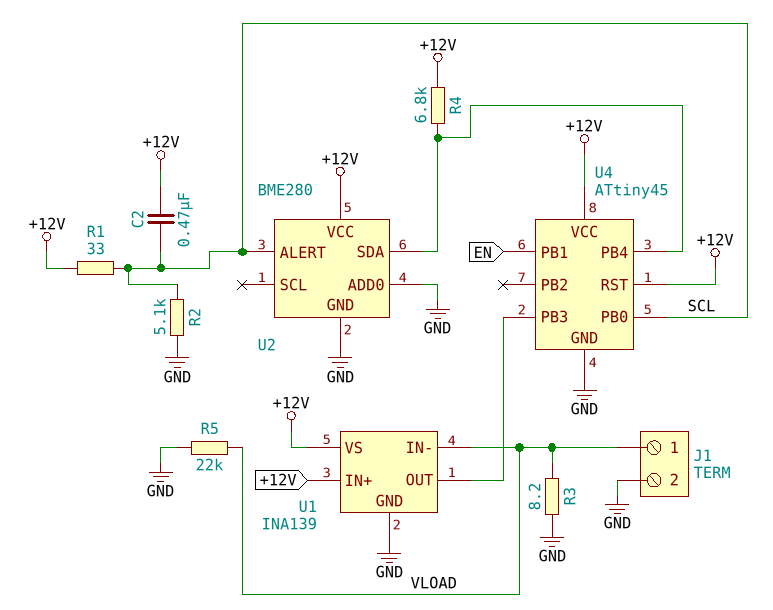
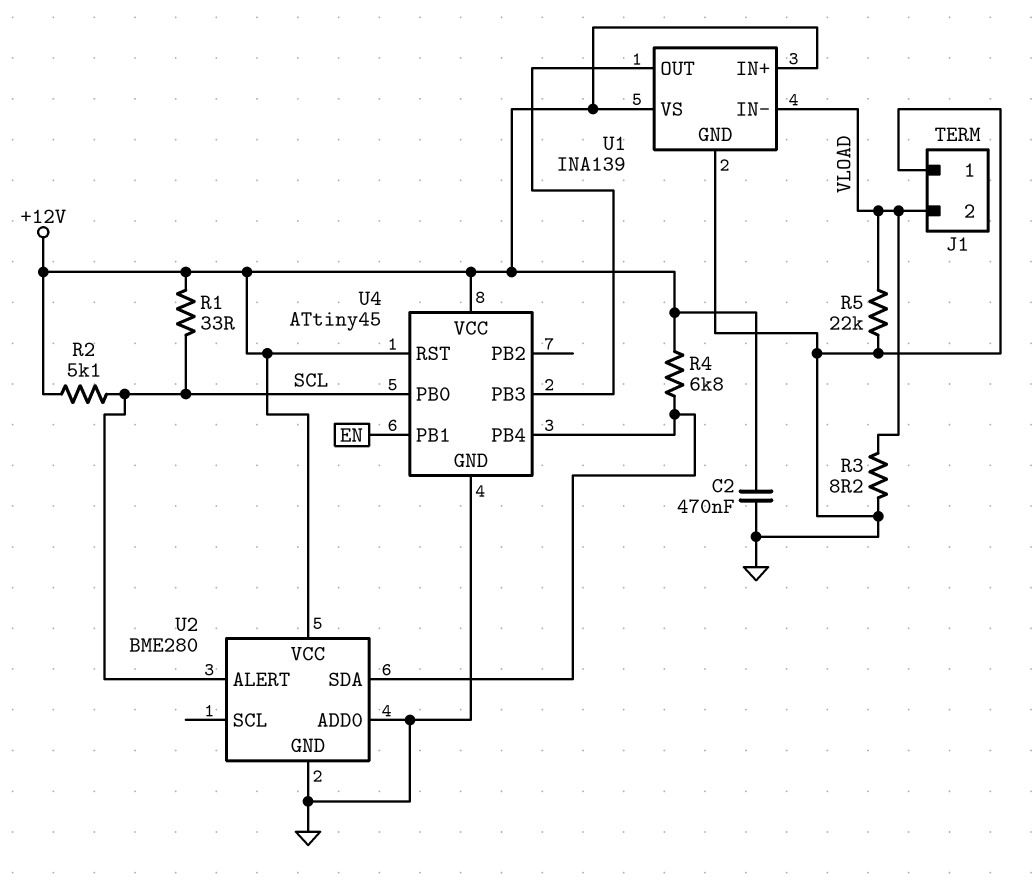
C2: 470nF (+12V, SCL) -> 470nF (+12V, GND)
J1 pin 1: VLOAD -> GND
J1 pin 2: GND -> VLOAD
R2: 5.1k (GND, SCL) -> 5.1k (+12V, SCL)

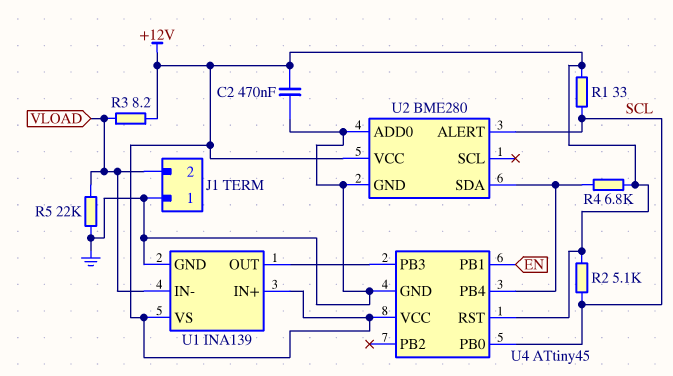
R3: 8.2 (GND, VLOAD) -> 8.2 (+12V, VLOAD)

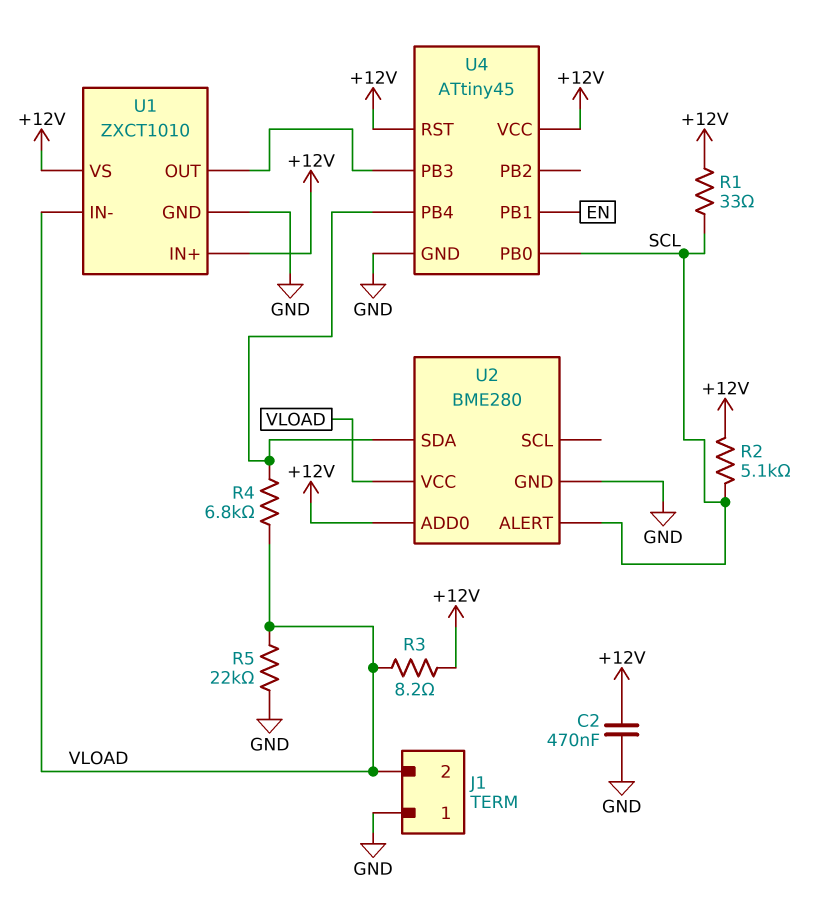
R4: 6.8k (+12V, U2/SDA) -> 6.8k (U2/SDA, VLOAD)
U1: INA139 -> ZXCT1010
U2 pin ADD0: GND -> +12V
U2 pin VCC: +12V -> VLOAD

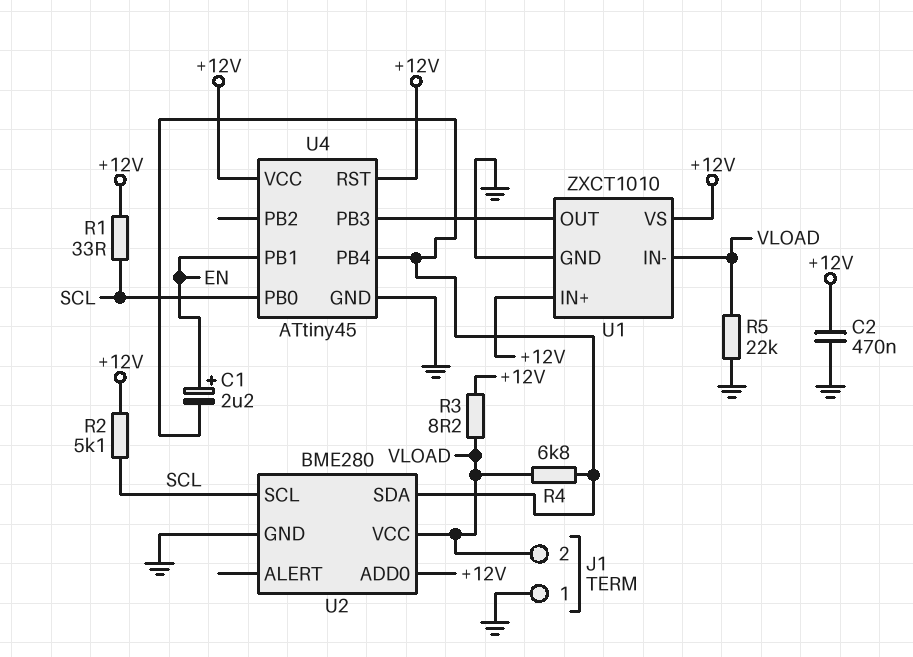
C1: none -> 2.2uF (plus EN, minus U2/SDA)
U2 pin ALERT: SCL -> none
U2 pin SCL: none -> SCL

